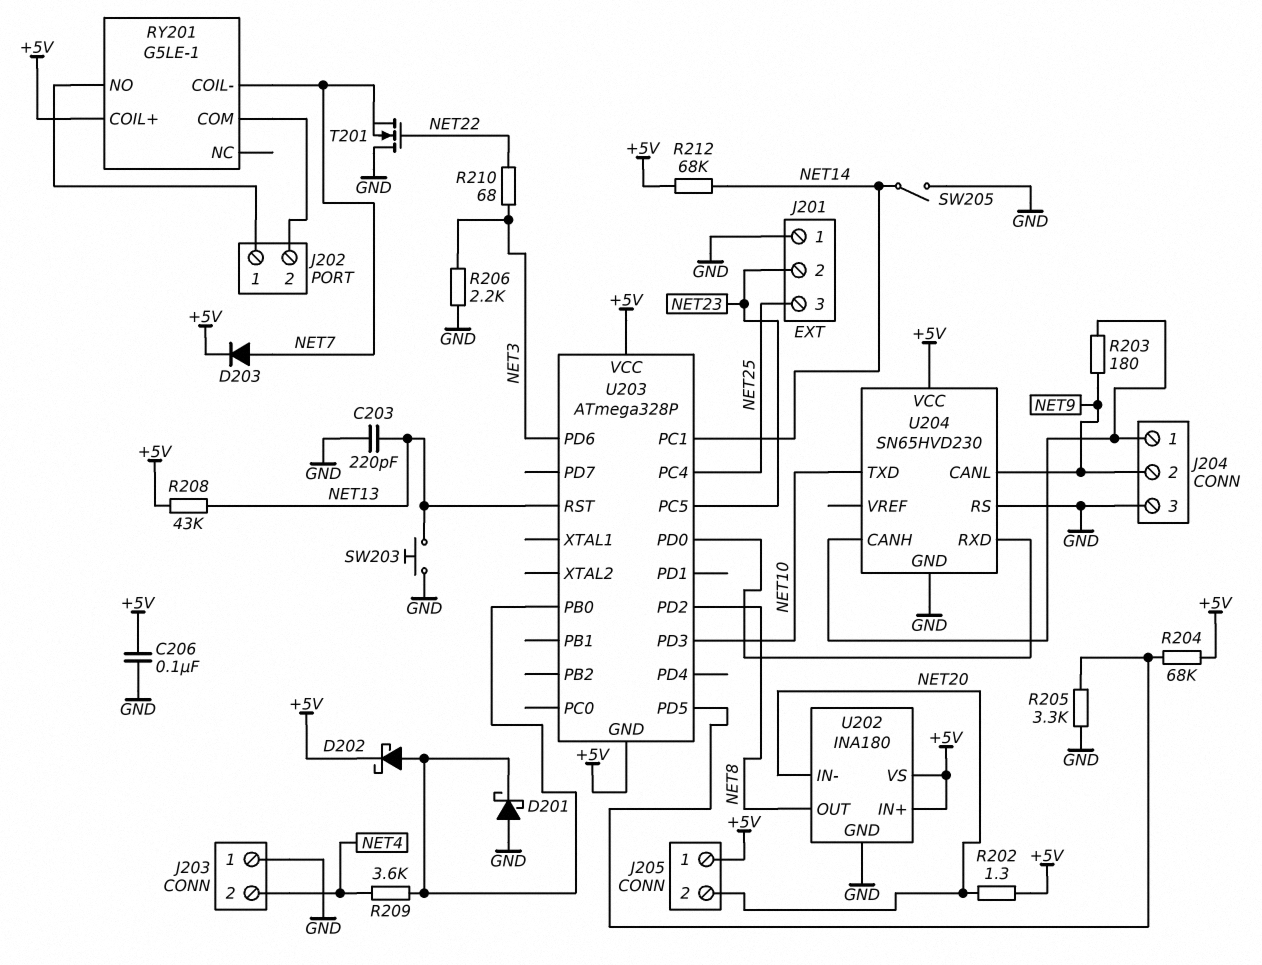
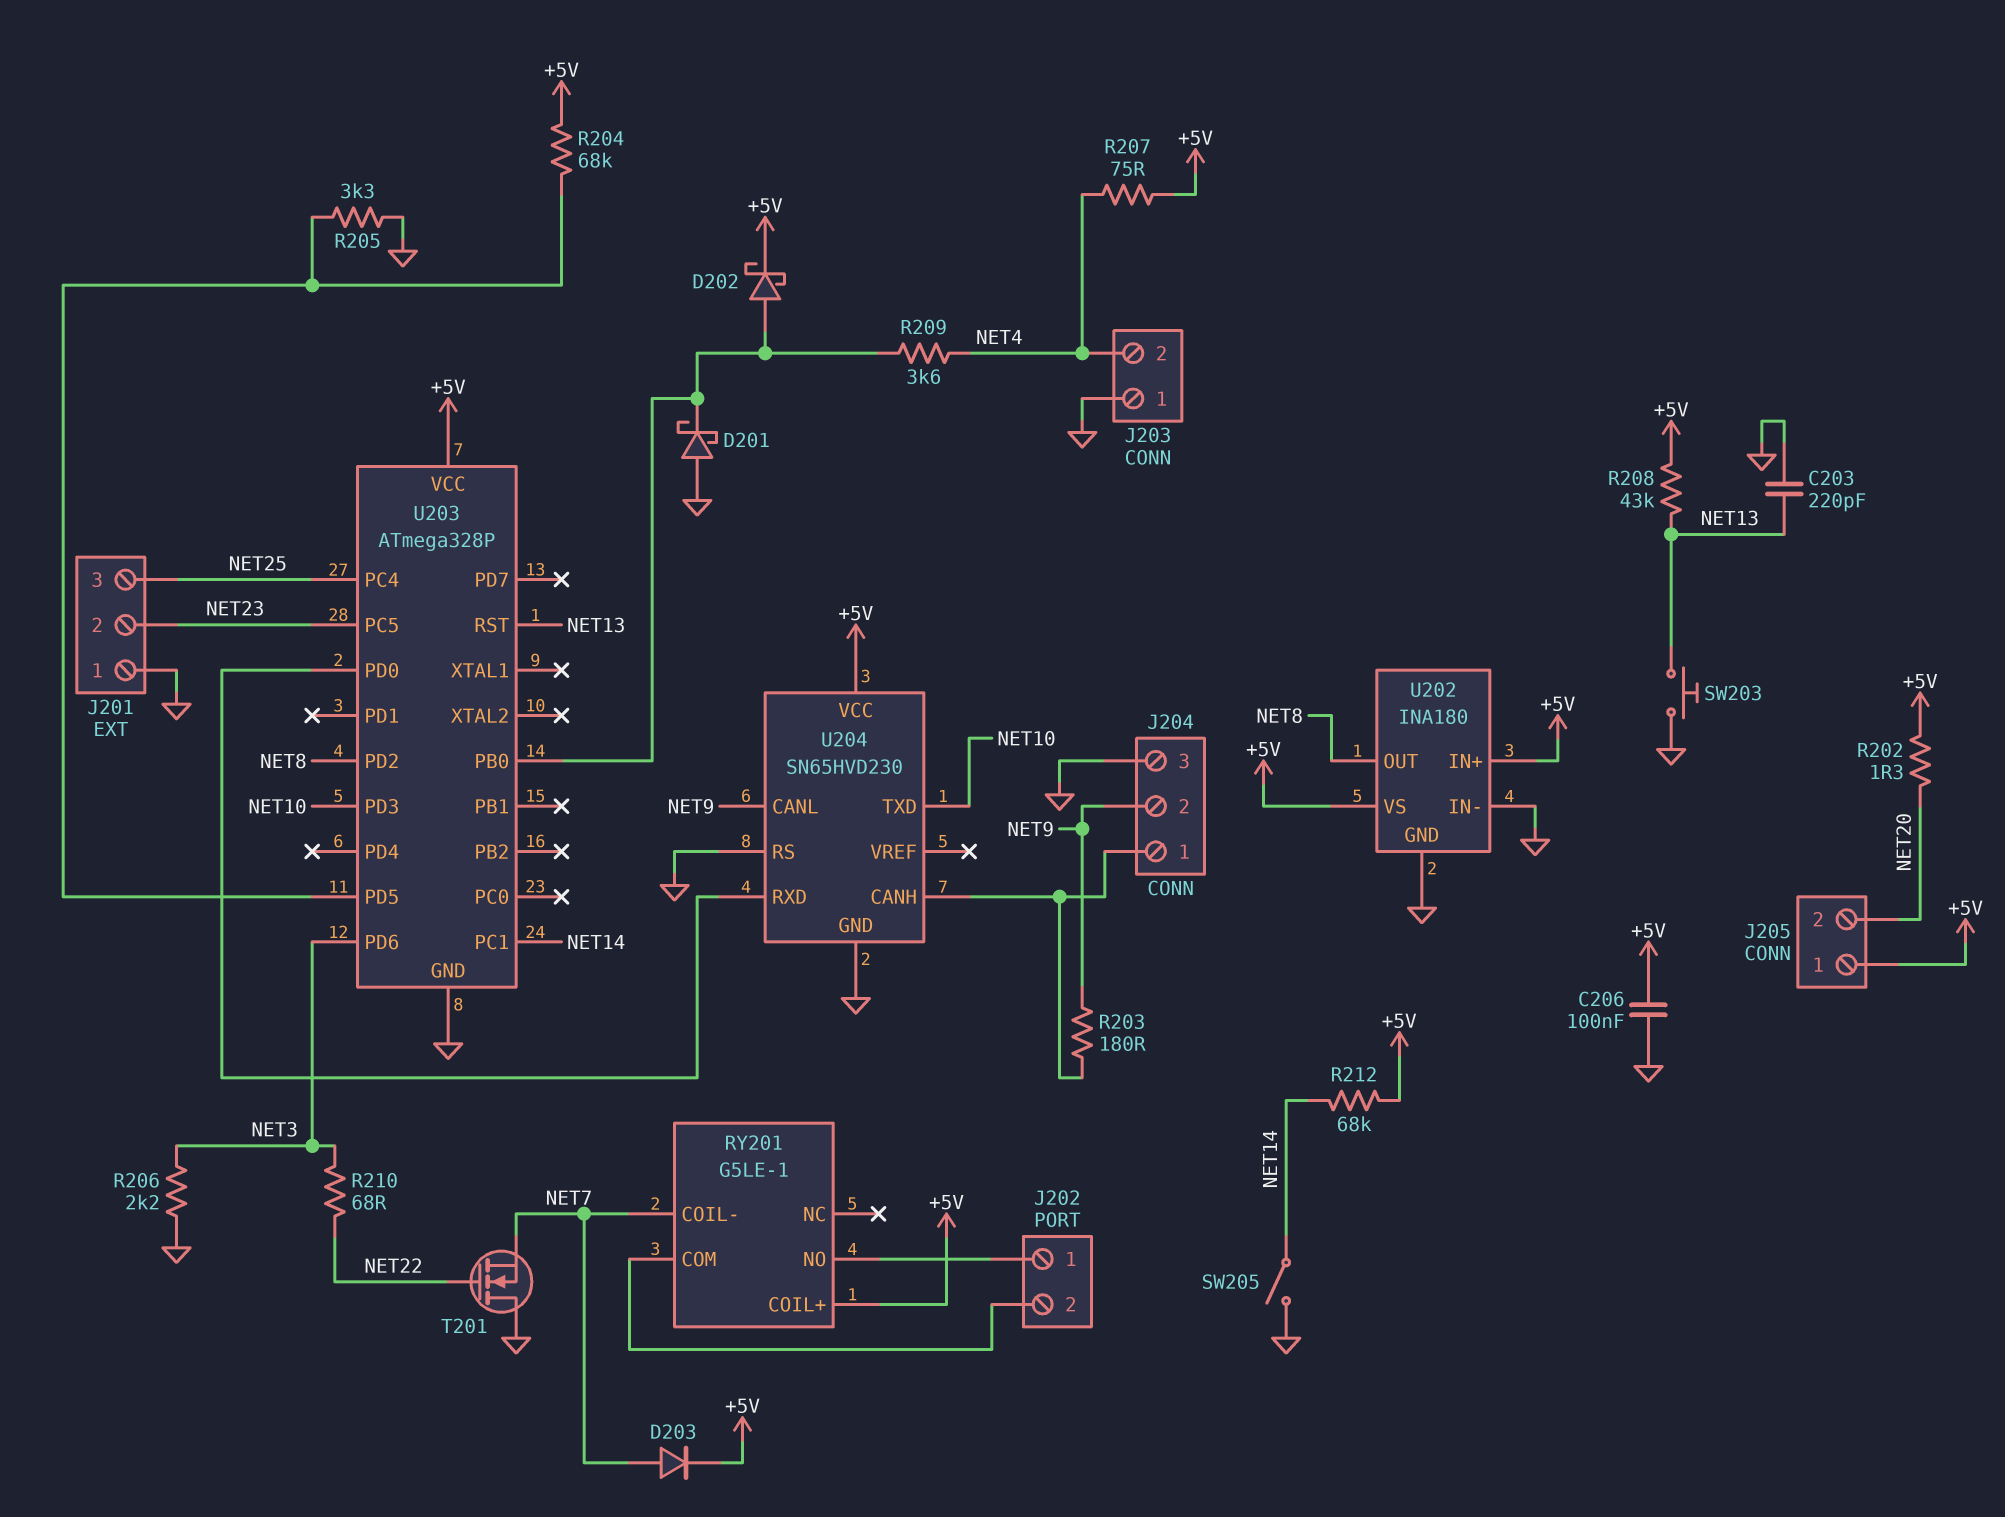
R207: none -> 75 (+5V, NET4)
U202 pin IN-: NET20 -> GND
U203 pin GND: +5V -> GND

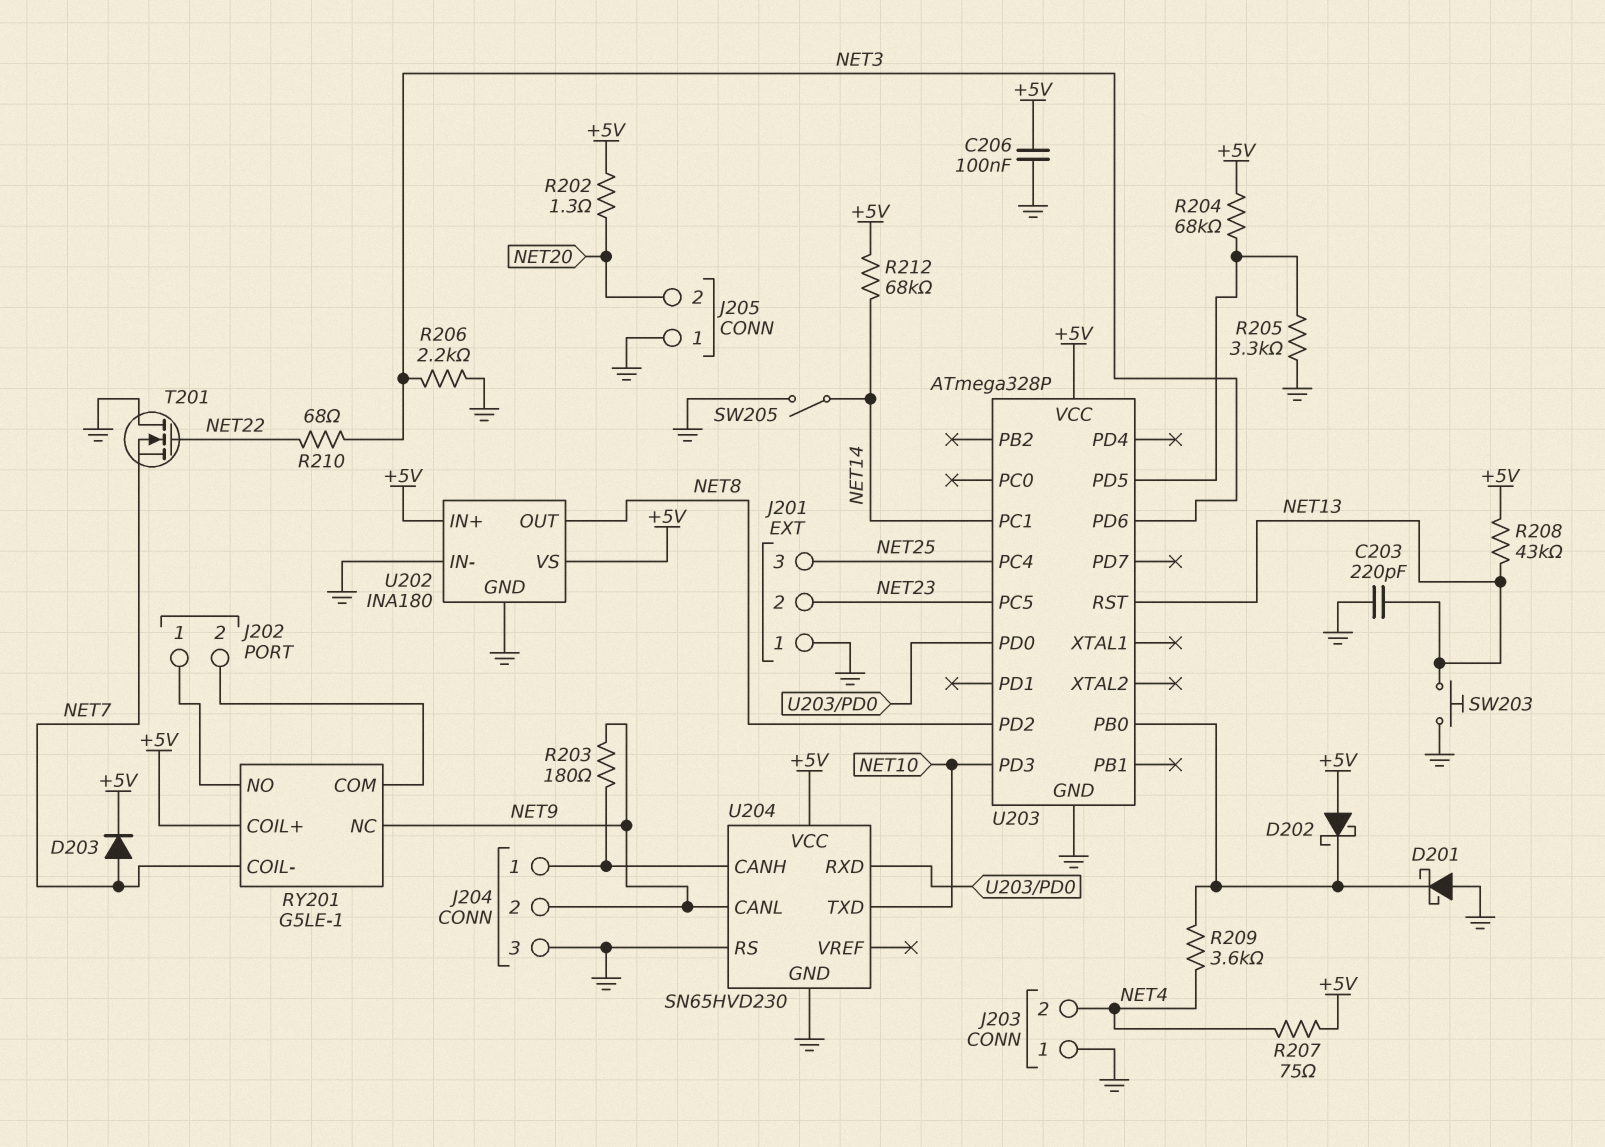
D202: schottky (A U203/PB0, K +5V) -> schottky (A +5V, K U203/PB0)
J205 pin 1: +5V -> GND
RY201 pin NC: none -> NET9

